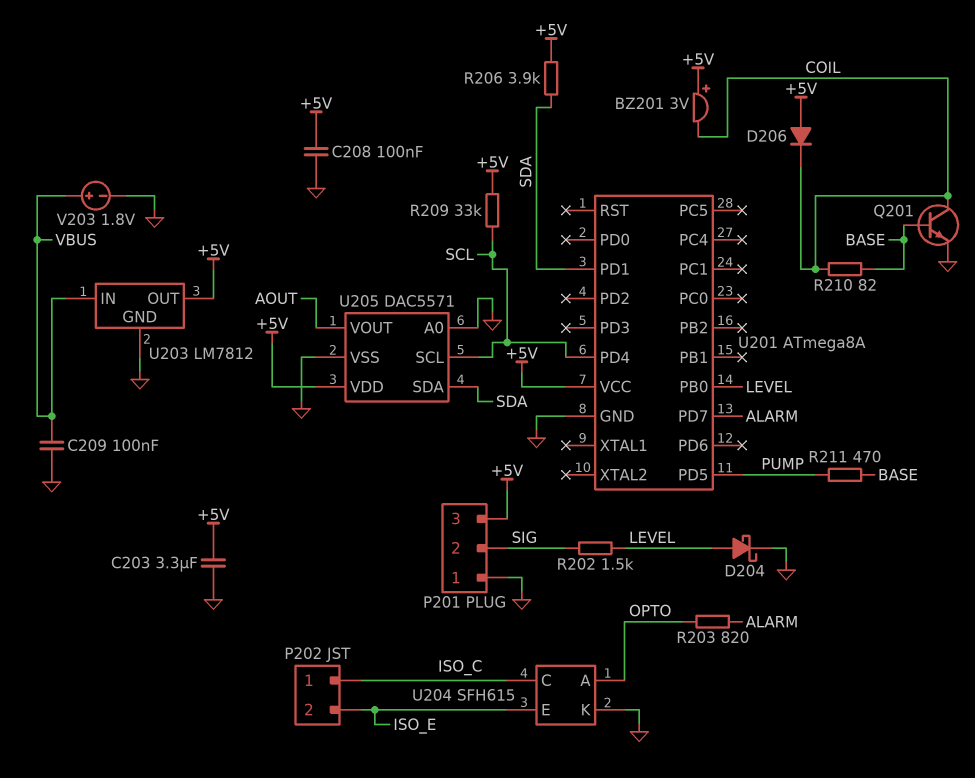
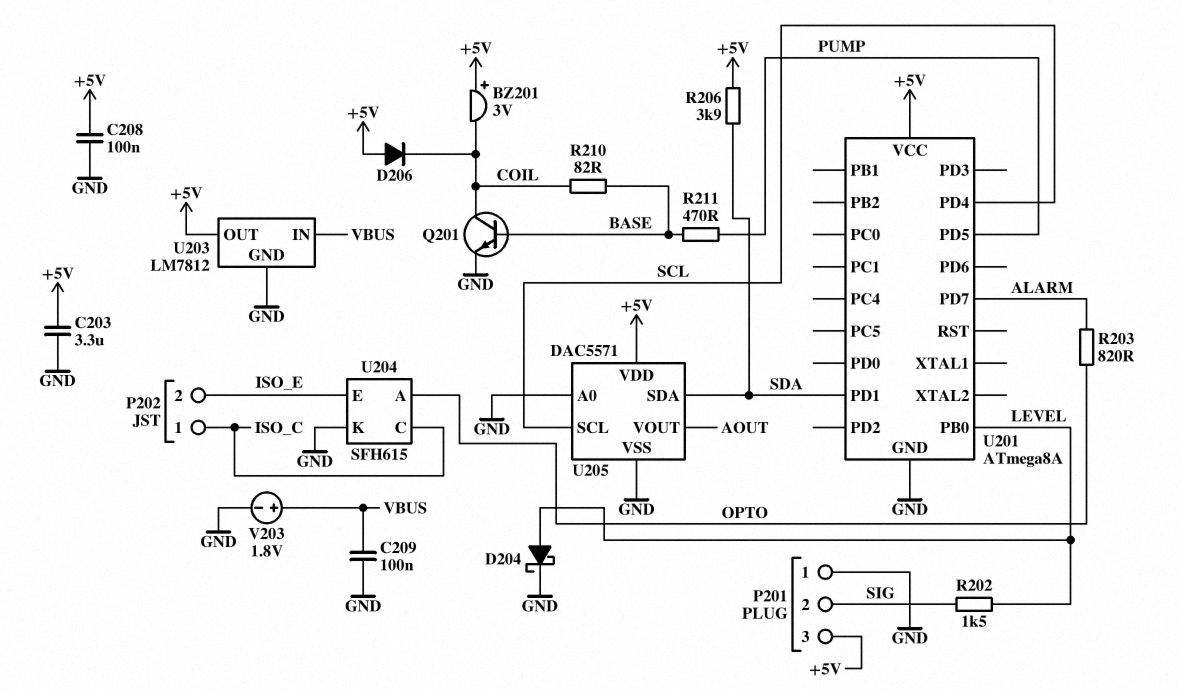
R209: 33k (+5V, SCL) -> none

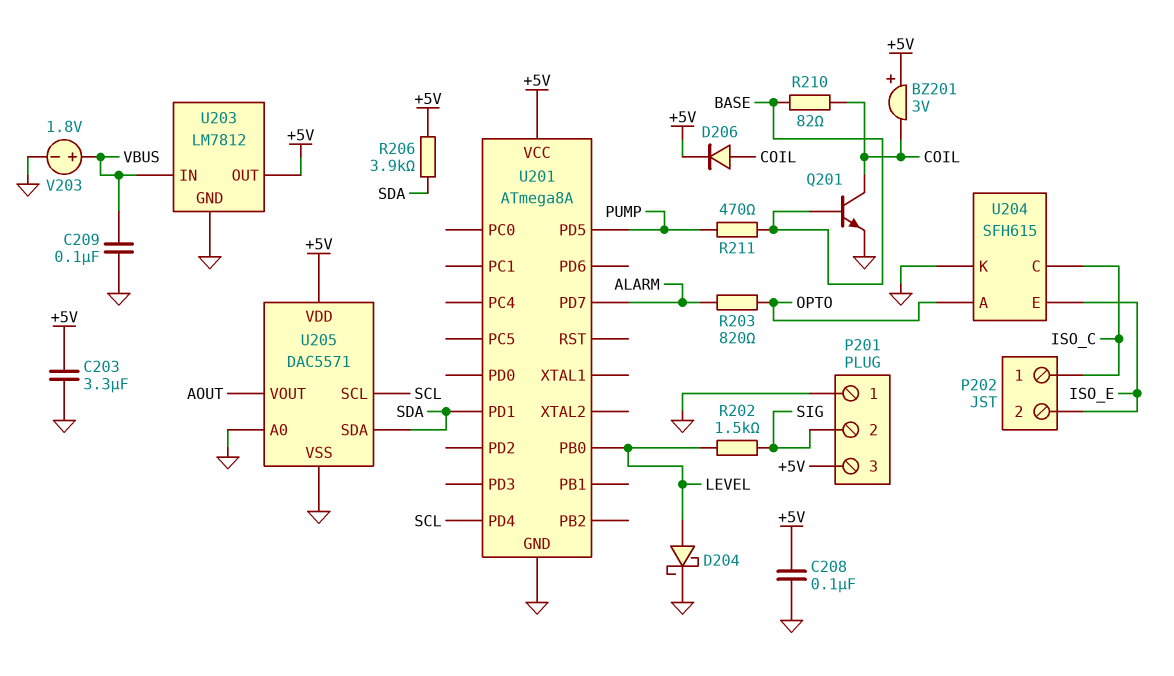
D206: diode (A +5V, K COIL) -> diode (A COIL, K +5V)

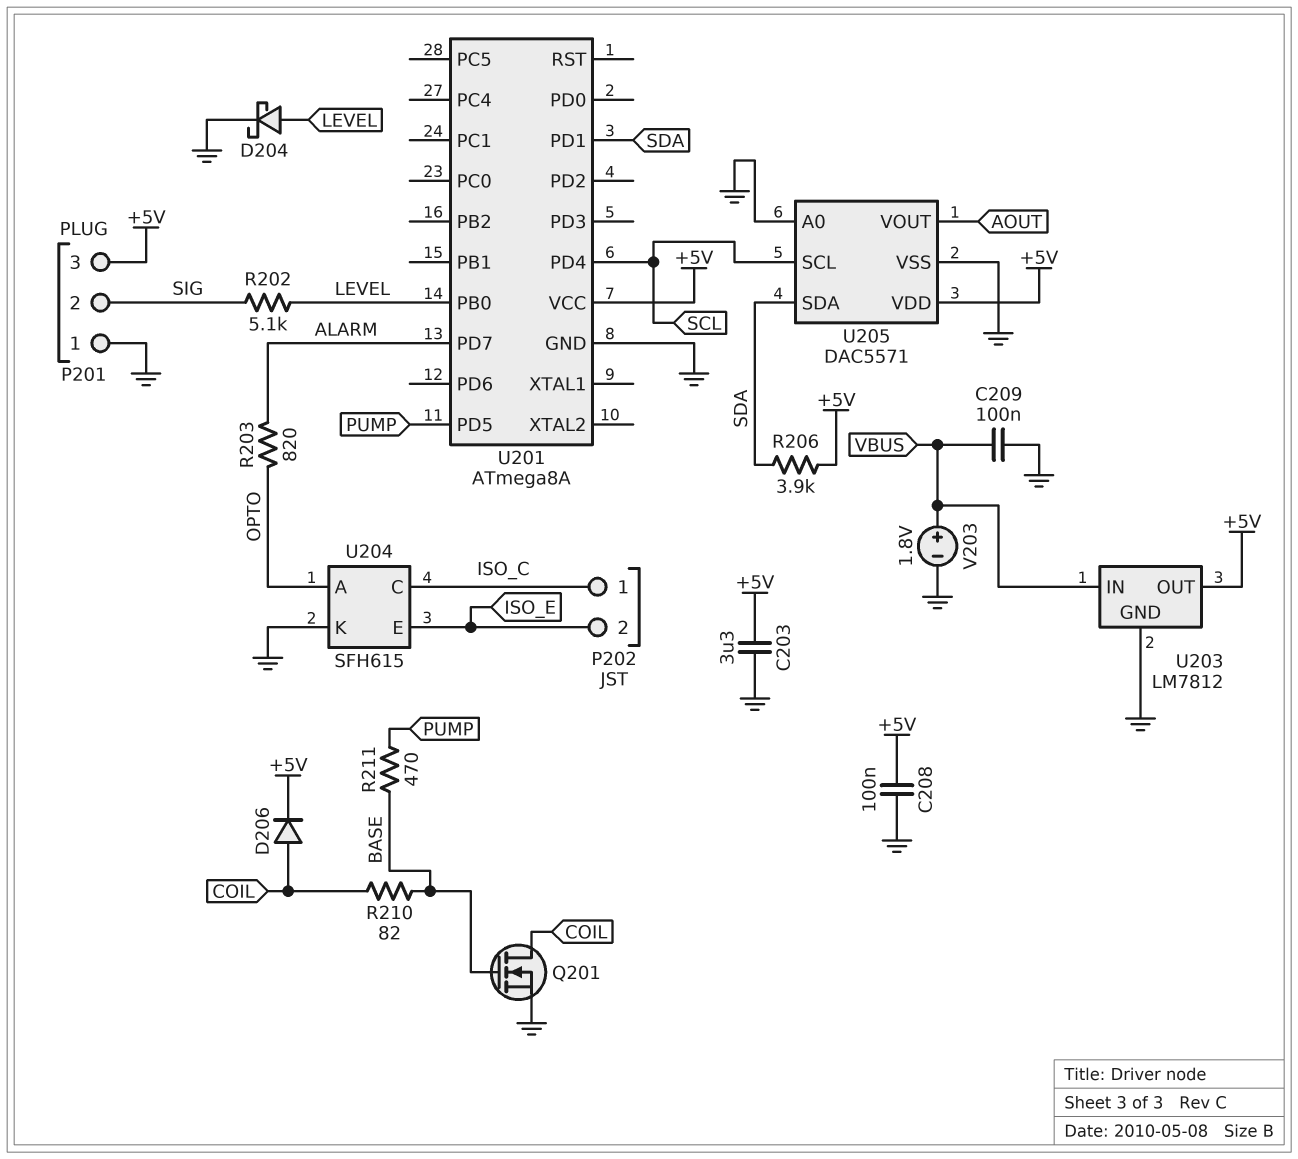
BZ201: buzzer 3V (plus +5V, minus COIL) -> none
Q201: NPN (B BASE, C COIL, E GND) -> NMOS (G BASE, D COIL, S GND)
R202: 1.5k (LEVEL, SIG) -> 5.1k (LEVEL, SIG)

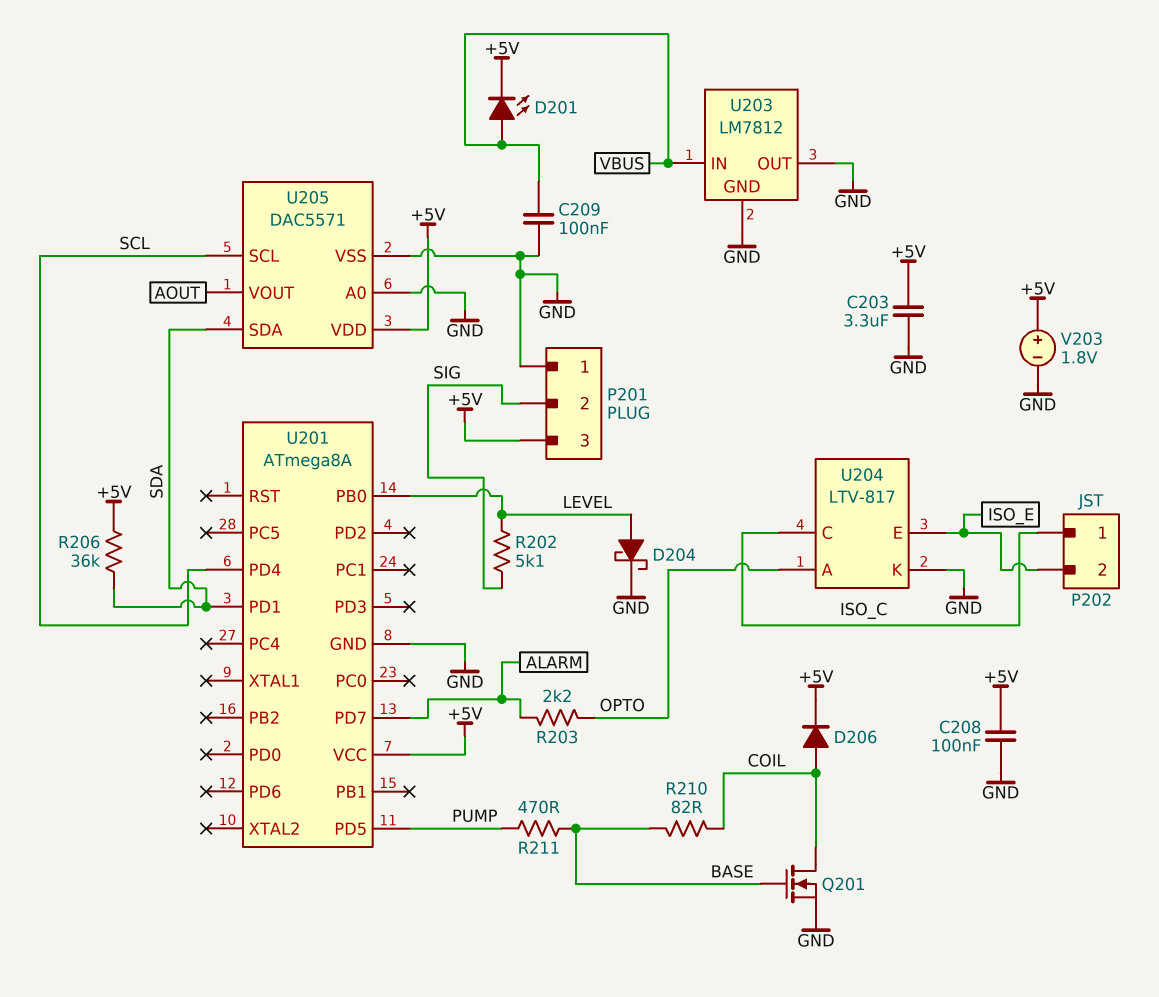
D201: none -> LED (A VBUS, K +5V)
R203: 820 (ALARM, OPTO) -> 2.2k (ALARM, OPTO)
R206: 3.9k (+5V, SDA) -> 36k (+5V, SDA)
U203 pin OUT: +5V -> GND
U204: SFH615 -> LTV-817
V203: 1.8V (plus VBUS, minus GND) -> 1.8V (plus +5V, minus GND)

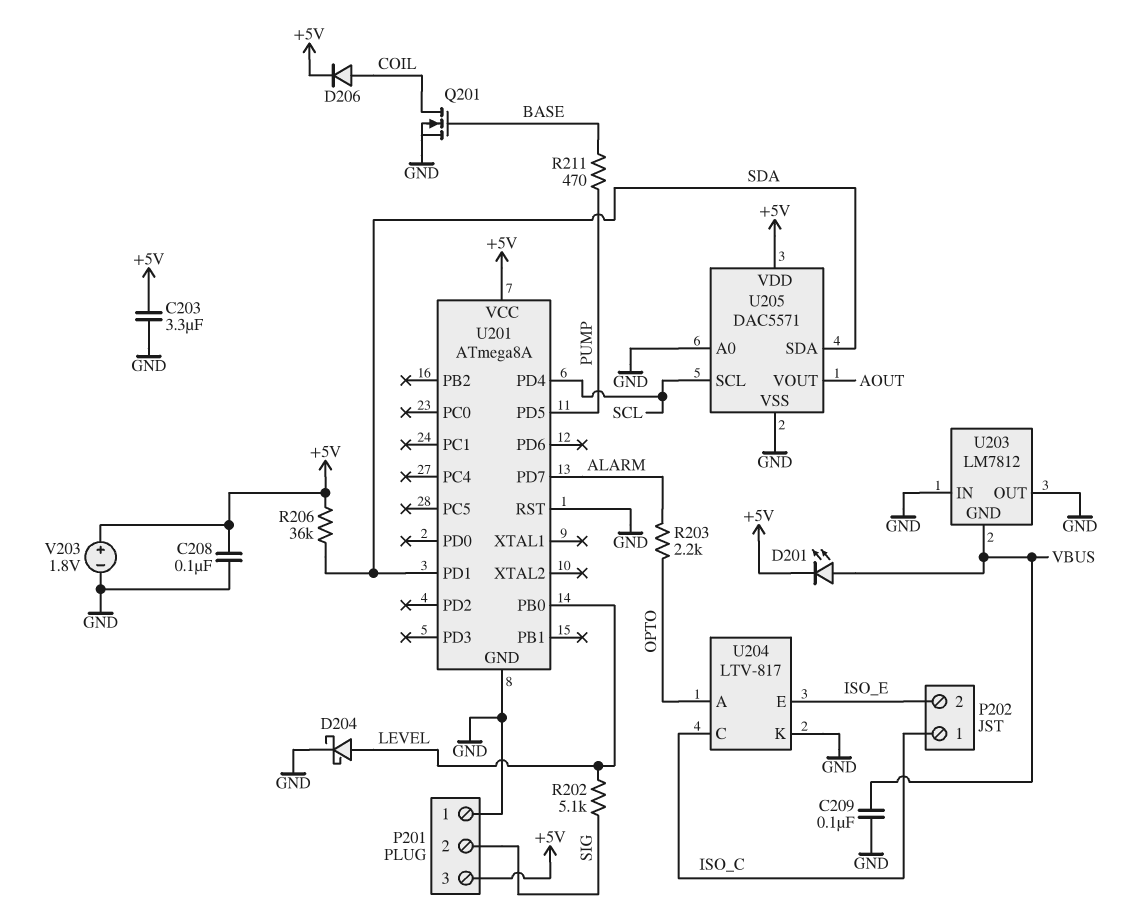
R210: 82 (BASE, COIL) -> none
U201 pin RST: none -> GND
U203 pin GND: GND -> VBUS
U203 pin IN: VBUS -> GND

